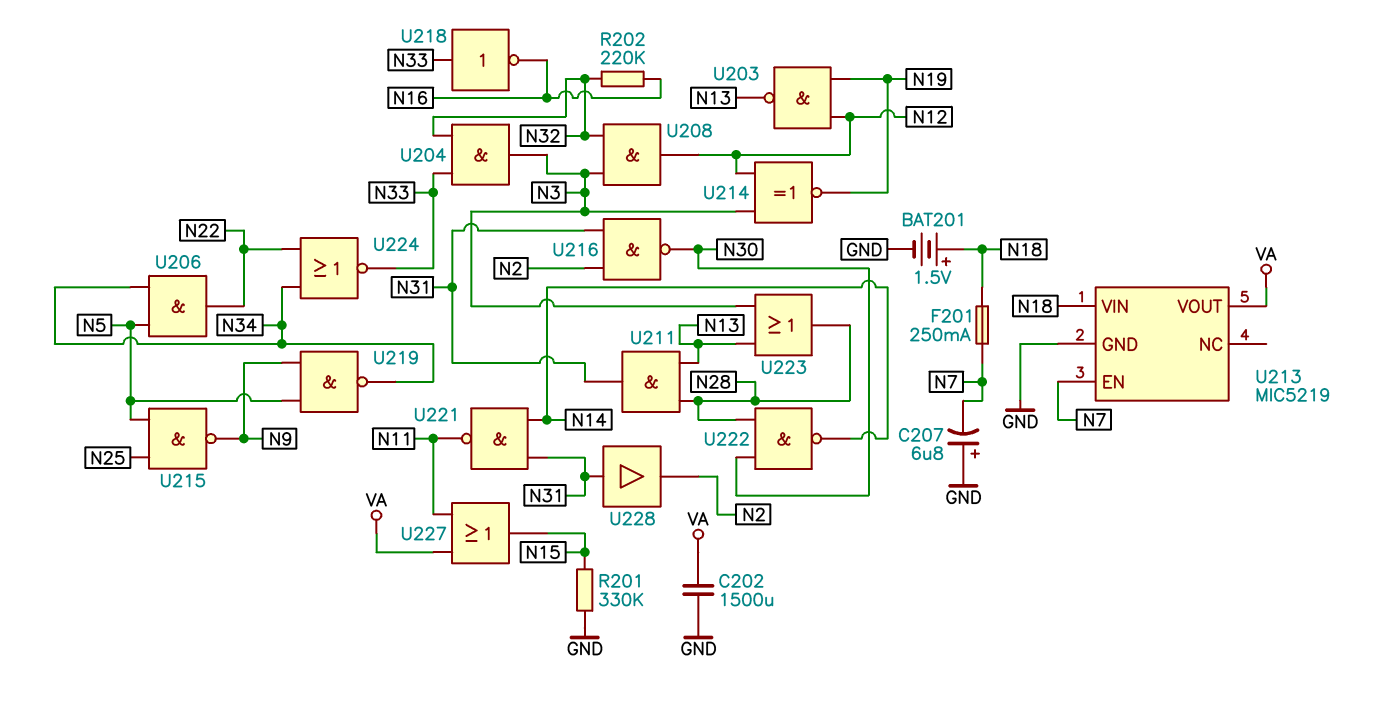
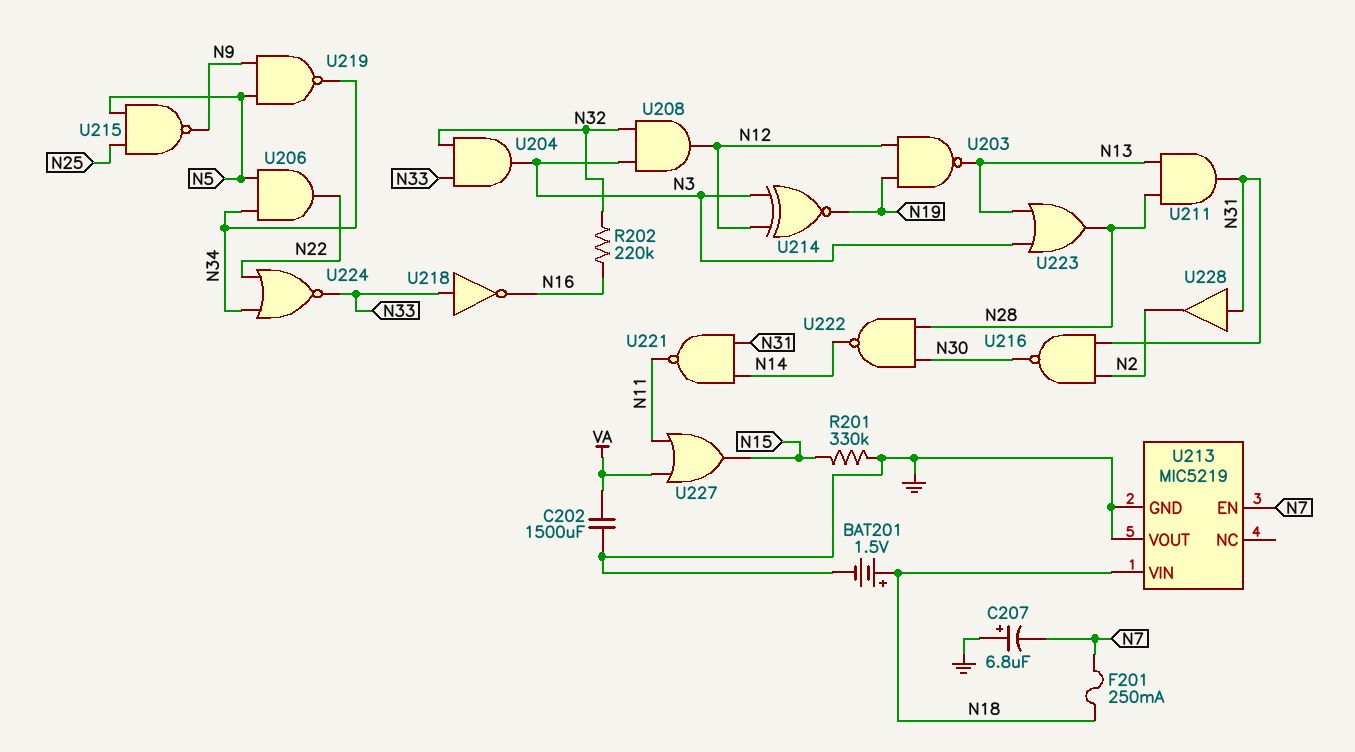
U213 pin VOUT: VA -> GND

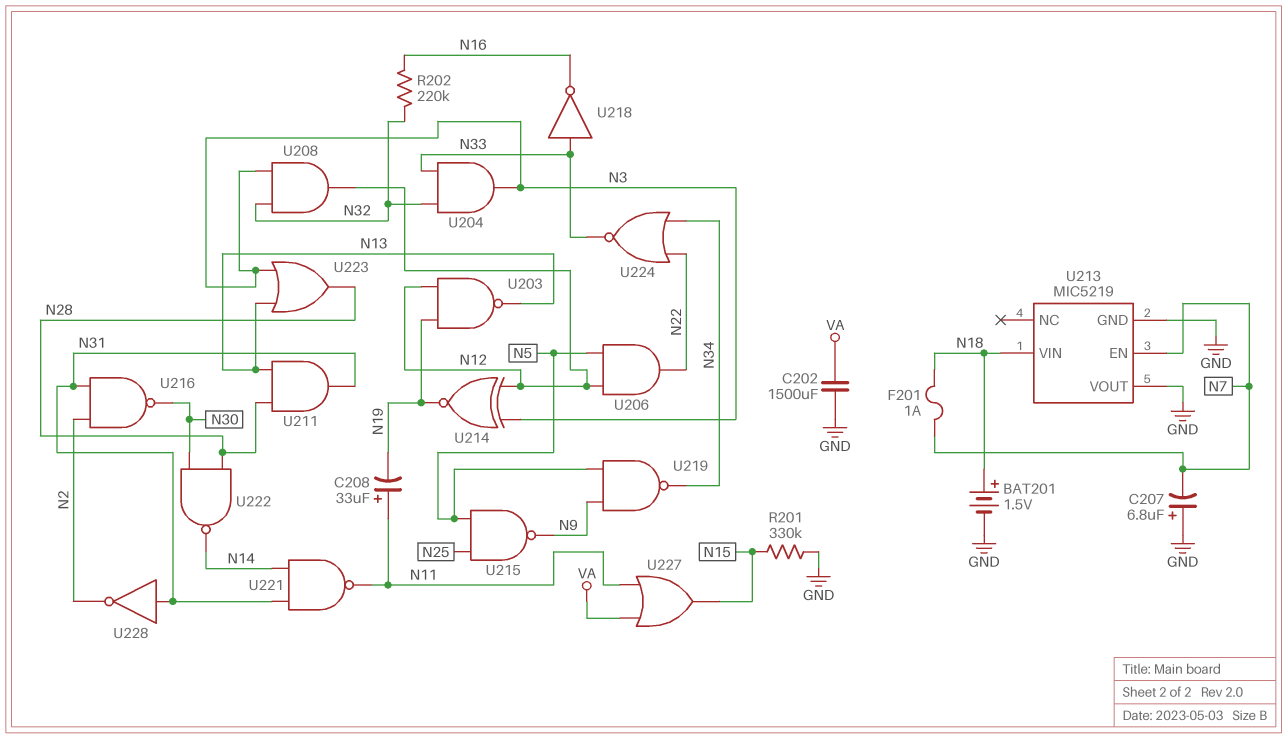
C208: none -> 33uF (plus N11, minus N19)
F201: 250mA (N7, N18) -> 1A (N7, N18)
U206: AND (in N5, in N34, out N22) -> AND (in N5, in N12, out N22)
U228: buffer (in N31, out N2) -> NOT (in N31, out N2)

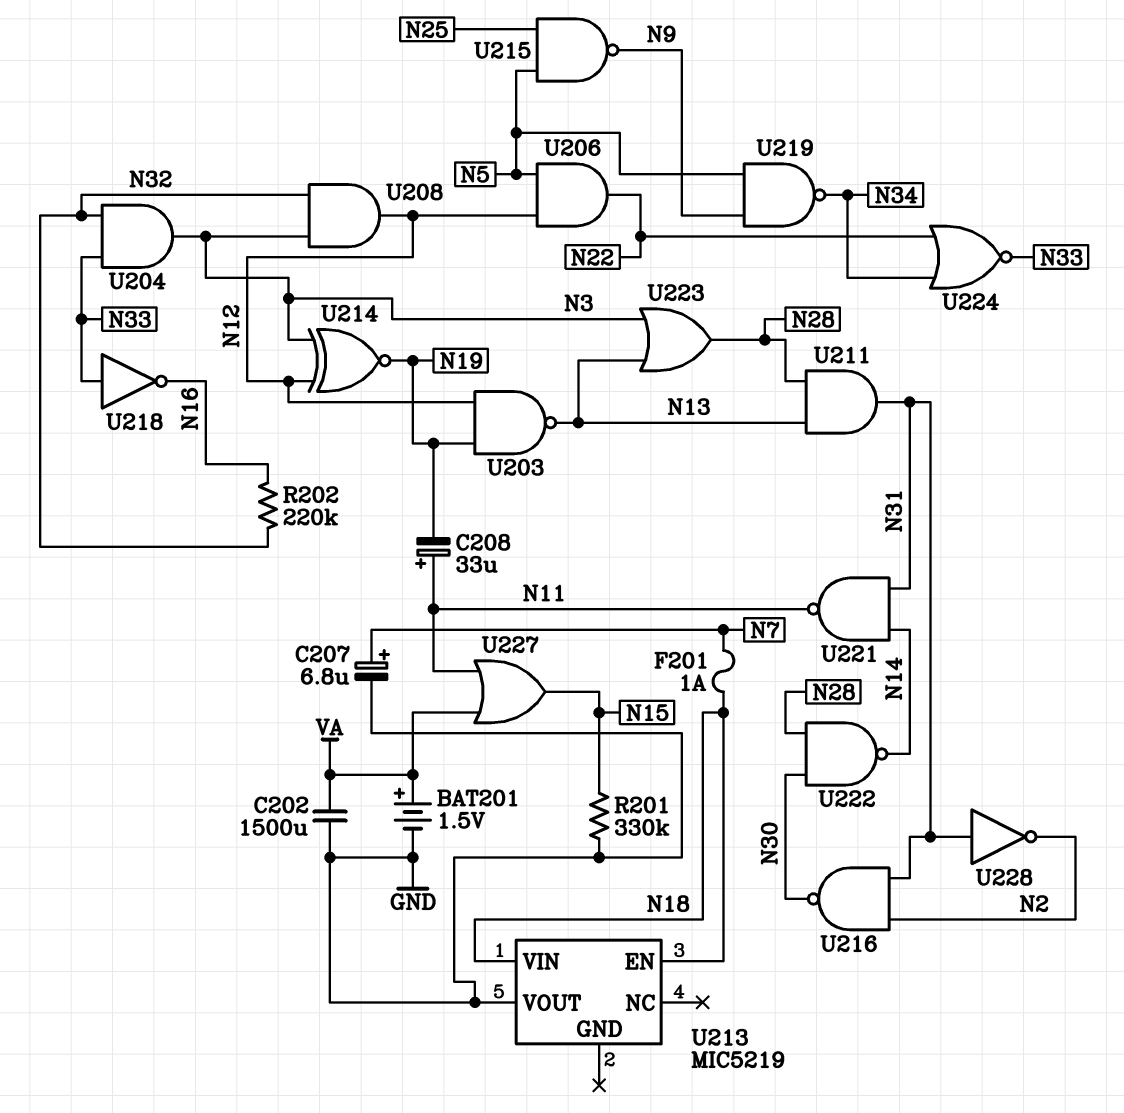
BAT201: 1.5V (plus N18, minus GND) -> 1.5V (plus VA, minus GND)
C207: 6.8uF (plus GND, minus N7) -> 6.8uF (plus N7, minus GND)
U213 pin EN: N7 -> N18
U213 pin GND: GND -> none

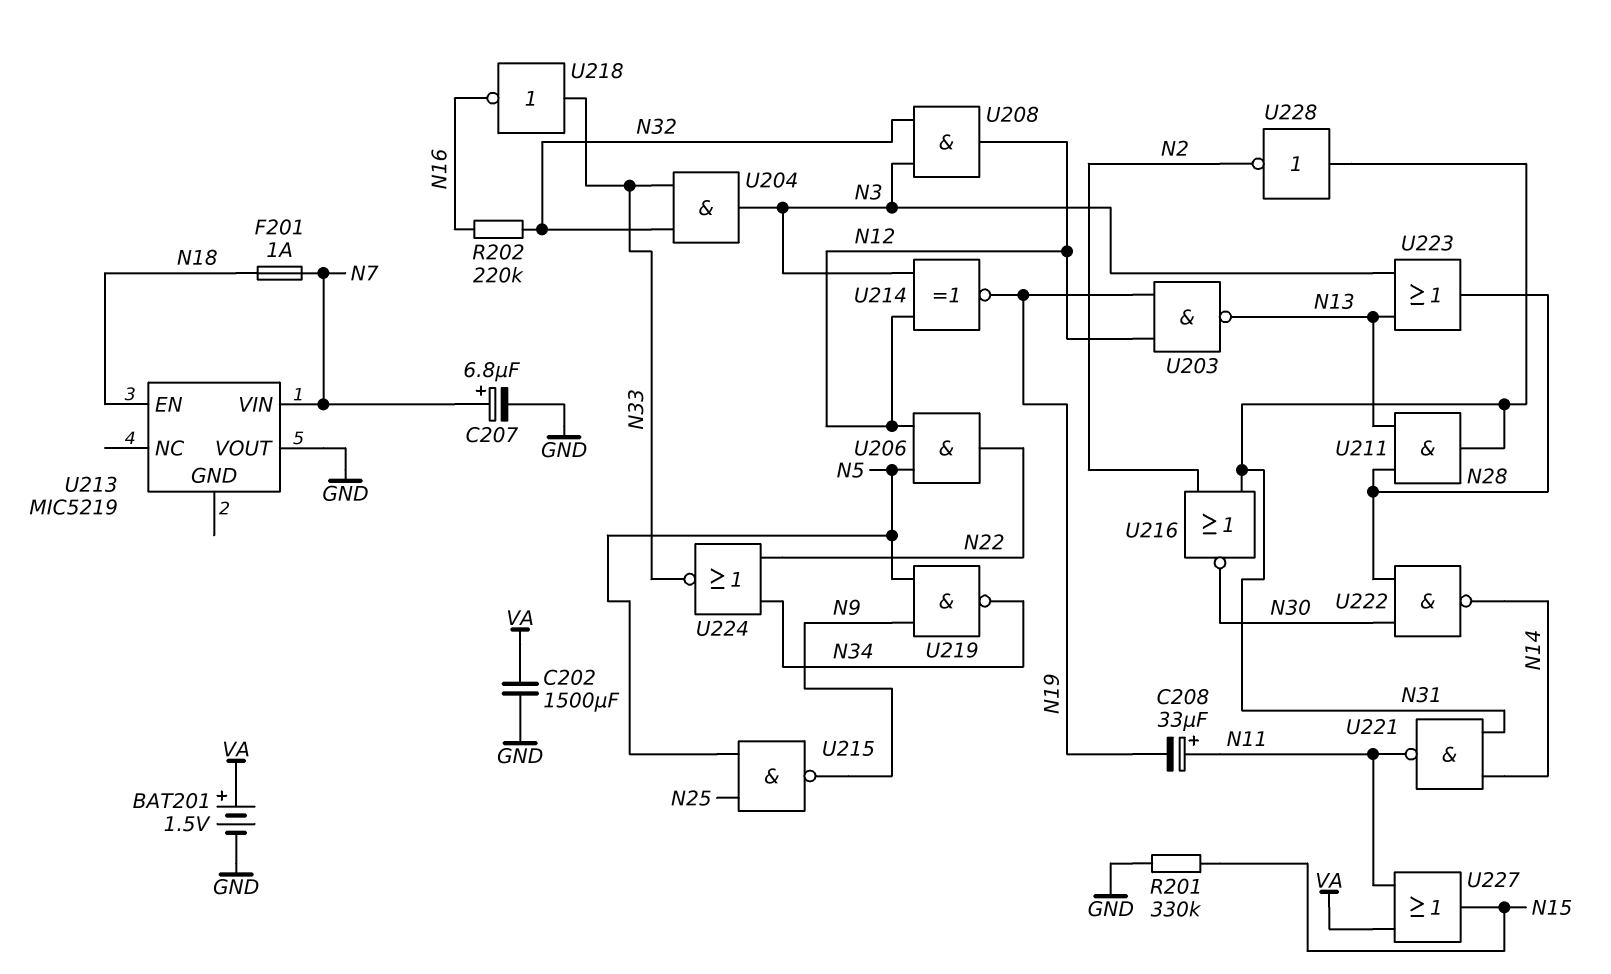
U213 pin VIN: N18 -> N7
U216: NAND (in N2, in N31, out N30) -> NOR (in N2, in N31, out N30)

